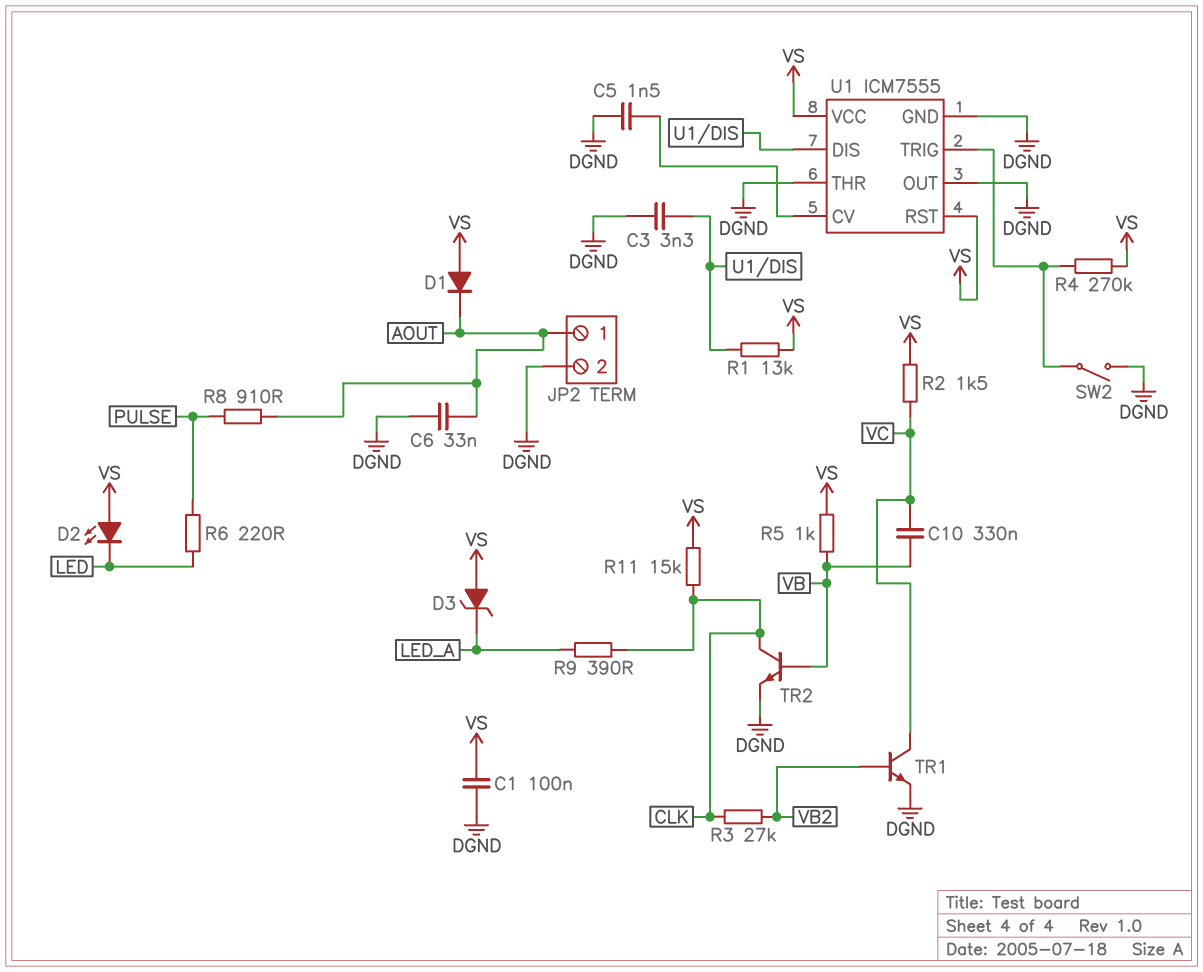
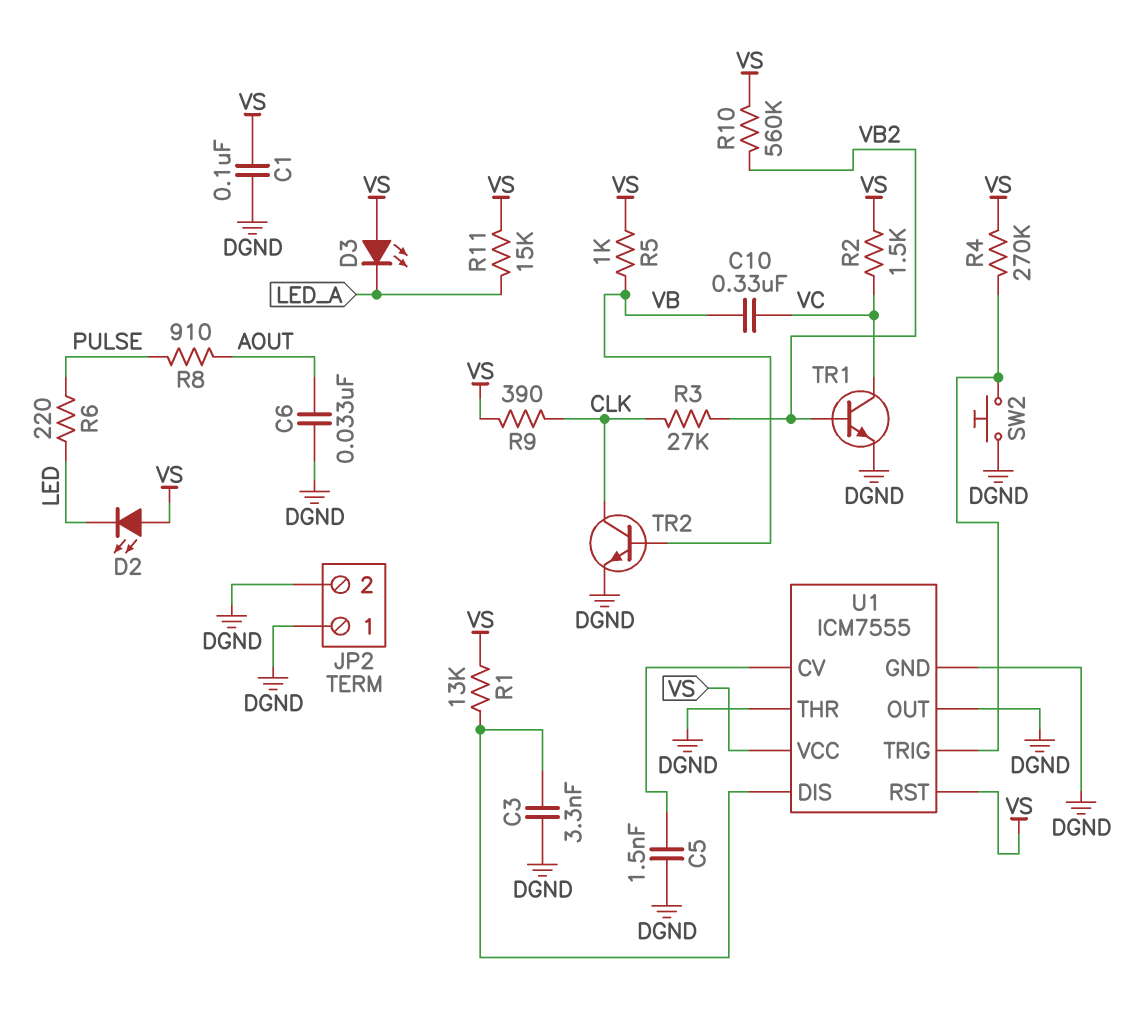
D1: diode (A VS, K AOUT) -> none
D3: zener (A VS, K LED_A) -> LED (A VS, K LED_A)
JP2 pin 1: AOUT -> DGND
R9: 390 (CLK, LED_A) -> 390 (CLK, VS)
R10: none -> 560k (VB2, VS)
R11: 15k (CLK, VS) -> 15k (LED_A, VS)
SW2: switch (DGND, U1/TRIG) -> button (DGND, U1/TRIG)

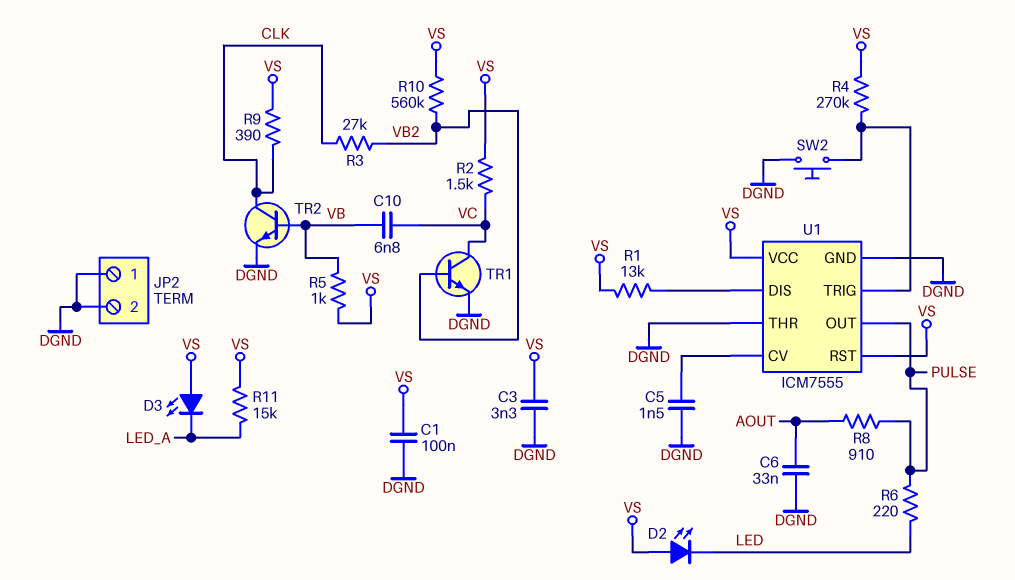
C3: 3.3nF (DGND, U1/DIS) -> 3.3nF (DGND, VS)
C10: 330nF (VB, VC) -> 6.8nF (VB, VC)
U1 pin OUT: DGND -> PULSE

